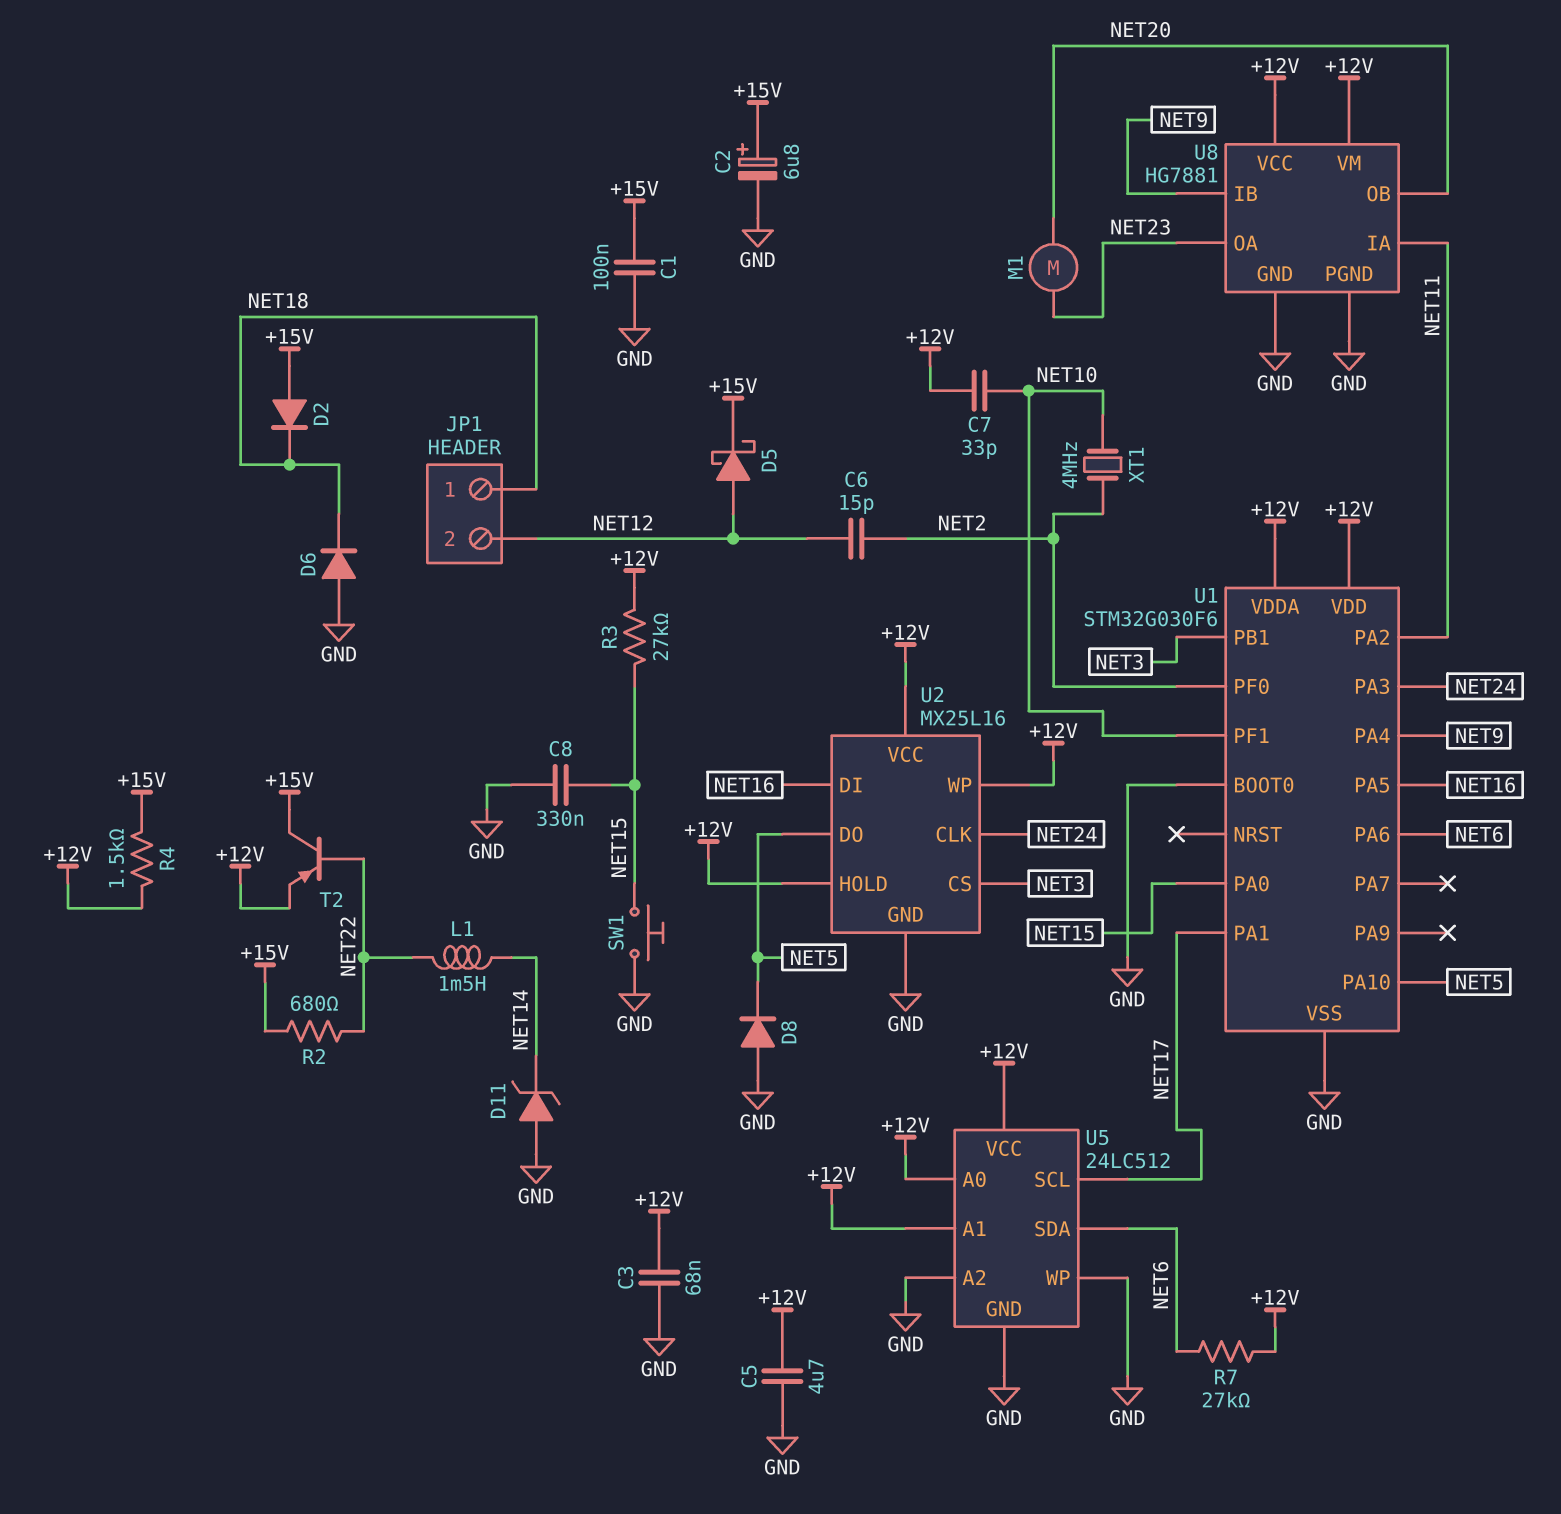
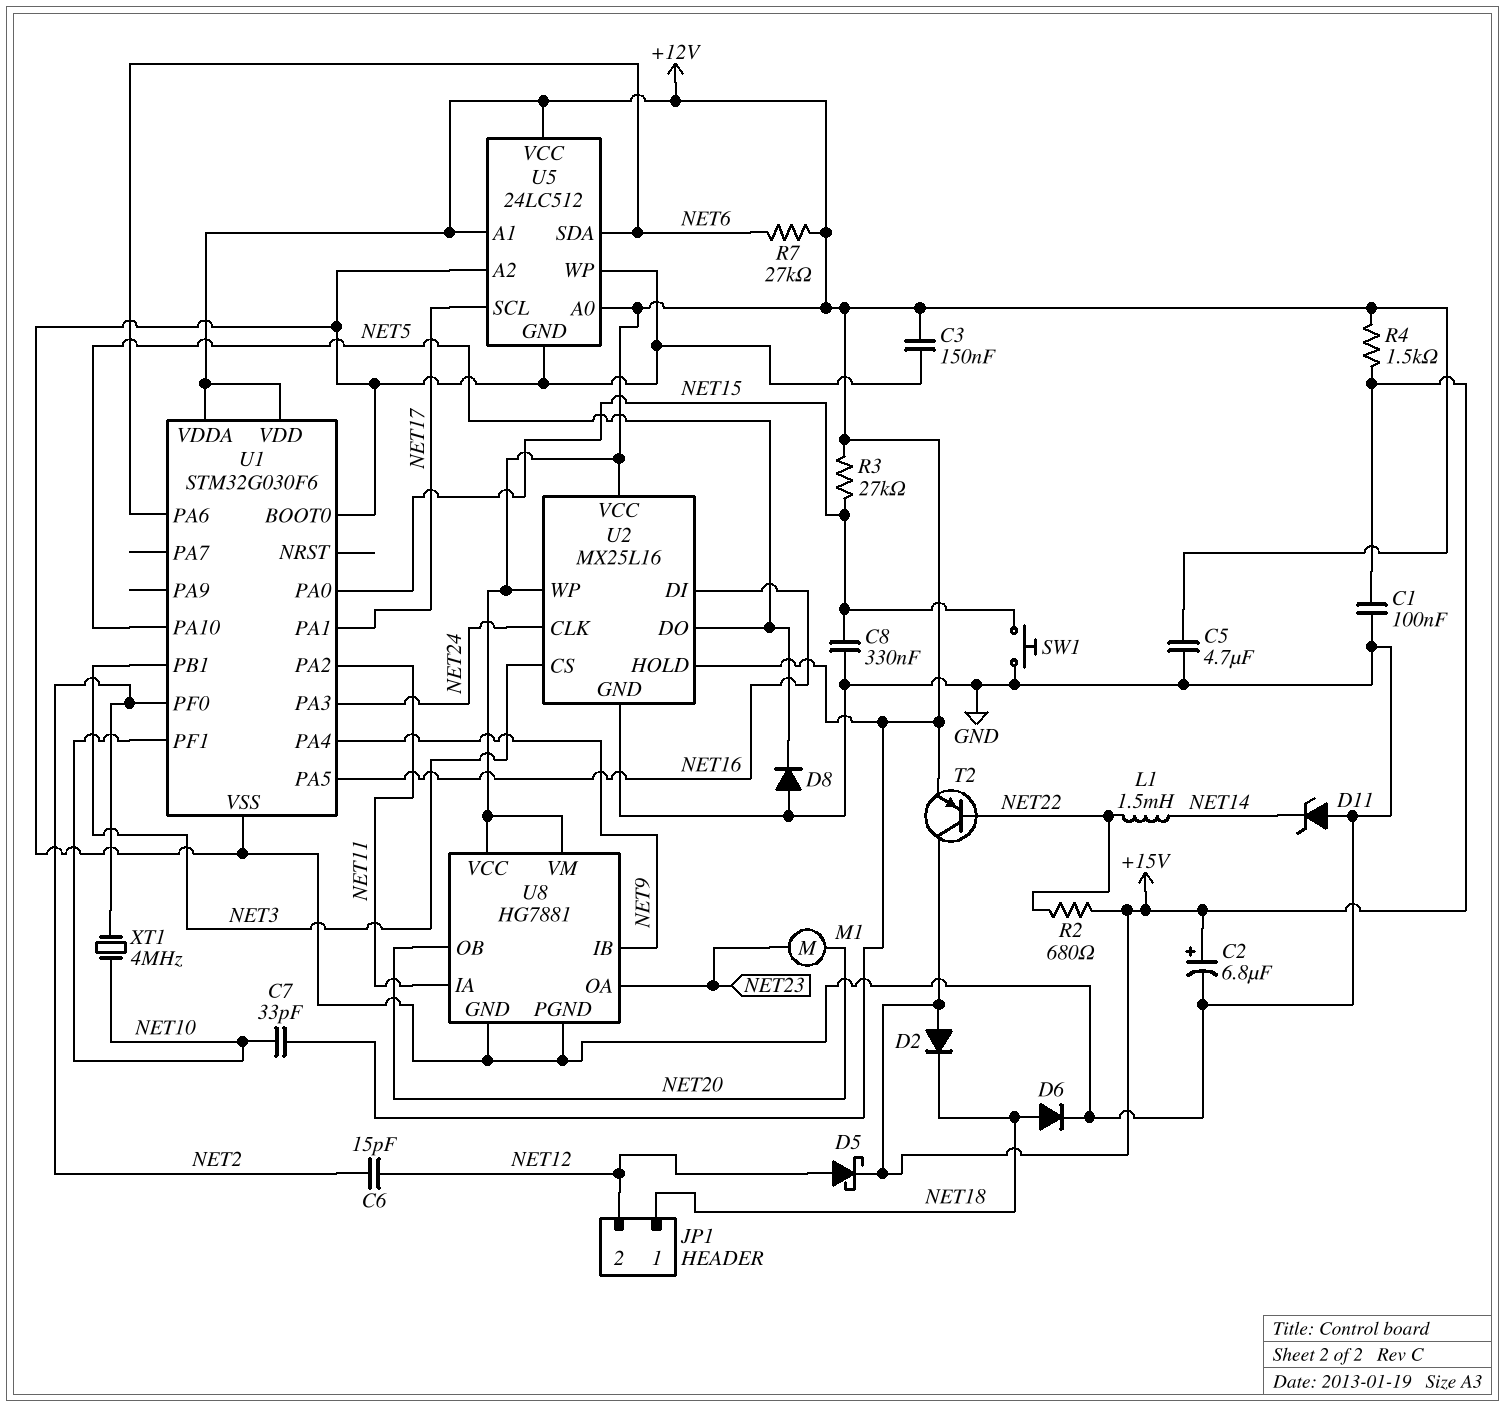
C3: 68nF (+12V, GND) -> 150nF (+12V, GND)
D6: diode (A GND, K NET18) -> diode (A NET18, K GND)

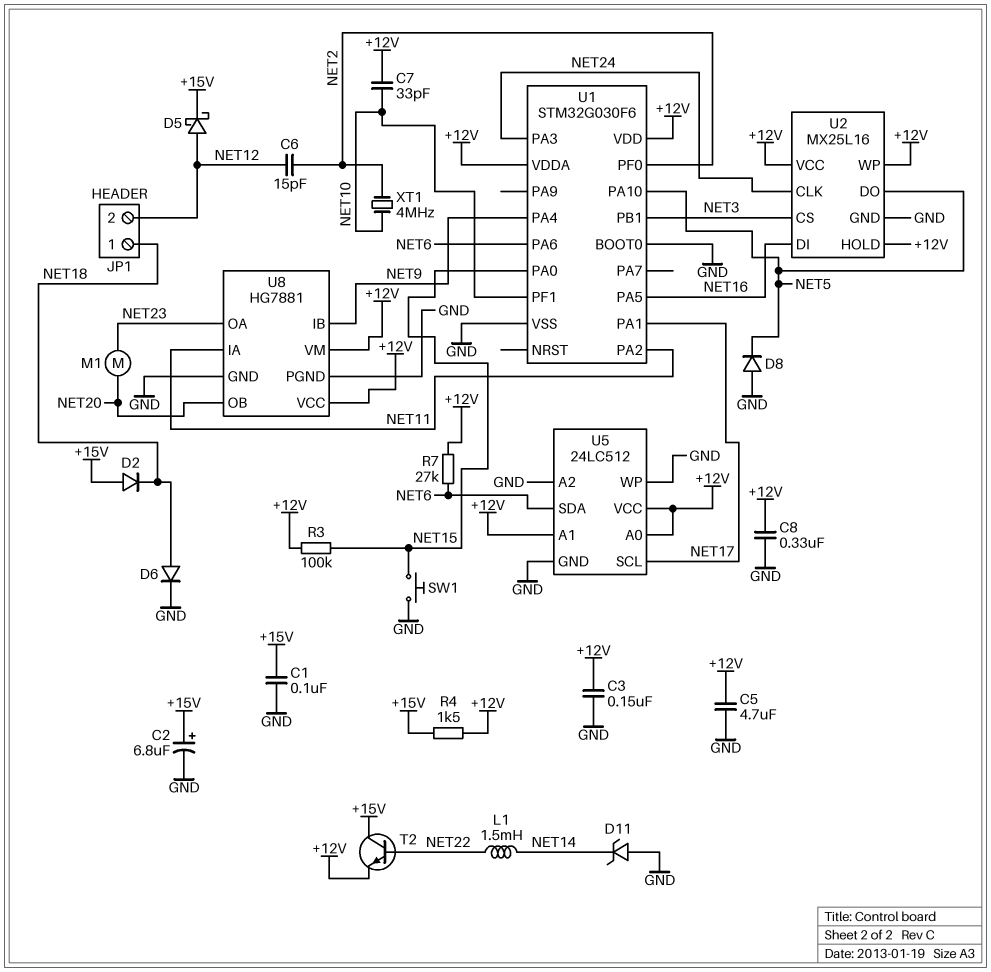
C8: 330nF (GND, NET15) -> 330nF (+12V, GND)
R2: 680 (+15V, NET22) -> none
R3: 27k (+12V, NET15) -> 100k (+12V, NET15)
T2: PNP (B NET22, C +15V, E +12V) -> NPN (B NET22, C +15V, E +12V)

